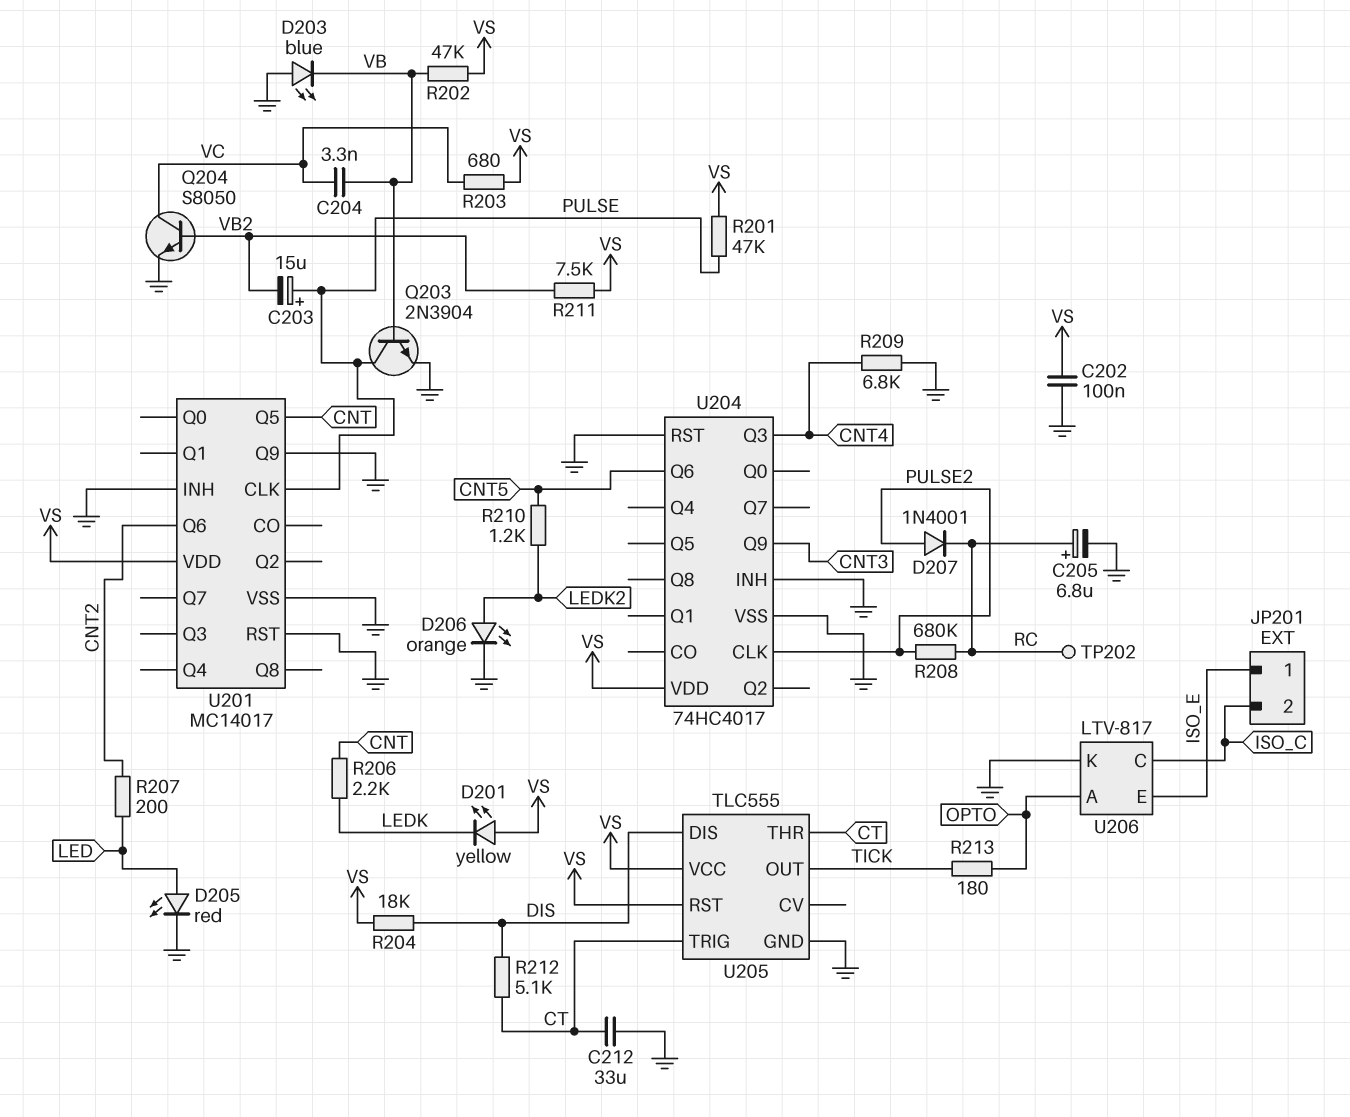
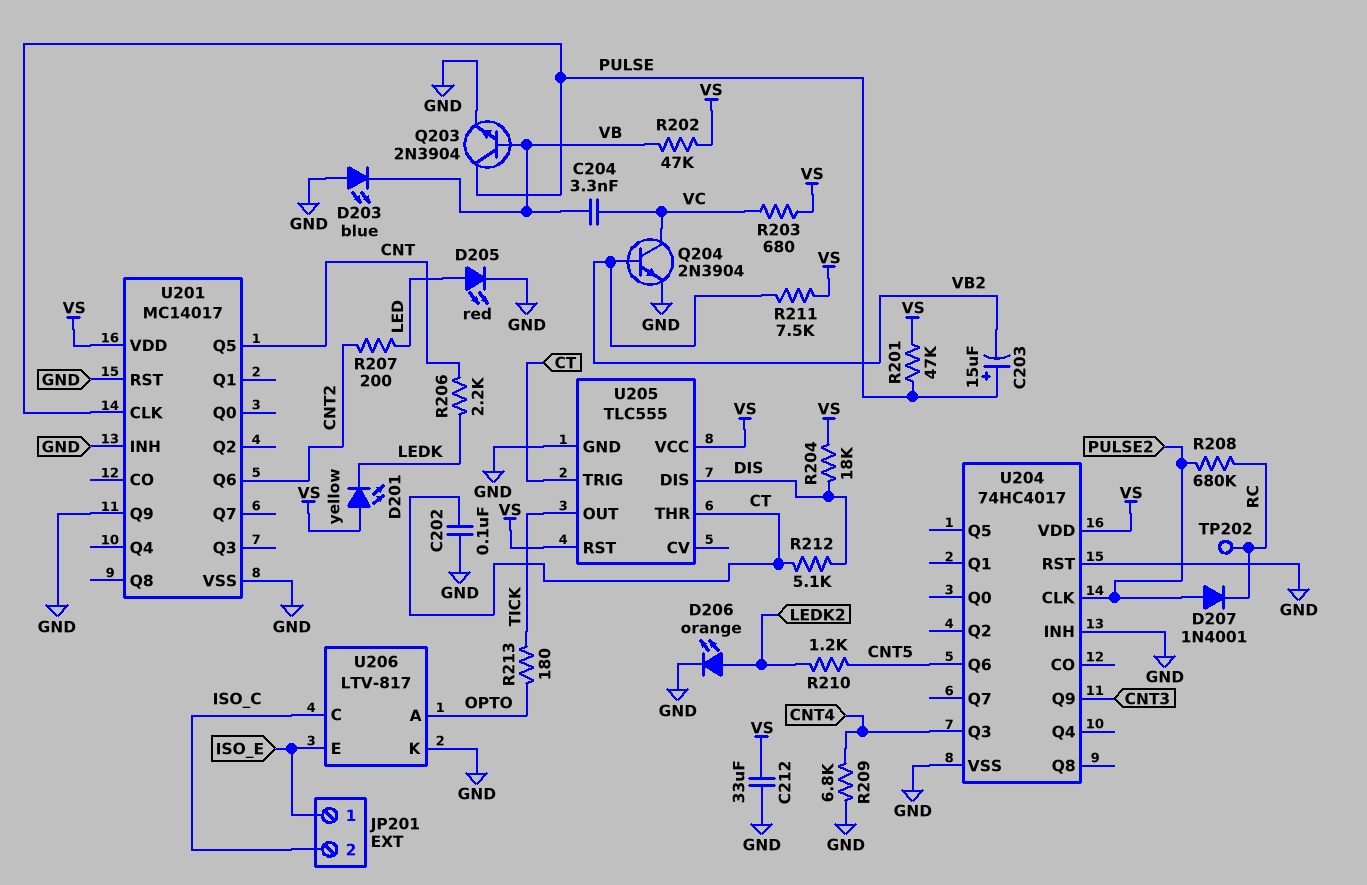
C202: 100nF (GND, VS) -> 100nF (CT, GND)
C205: 6.8uF (plus RC, minus GND) -> none
C212: 33uF (CT, GND) -> 33uF (GND, VS)
Q204: NPN S8050 (B VB2, C VC, E GND) -> NPN 2N3904 (B VB2, C VC, E GND)

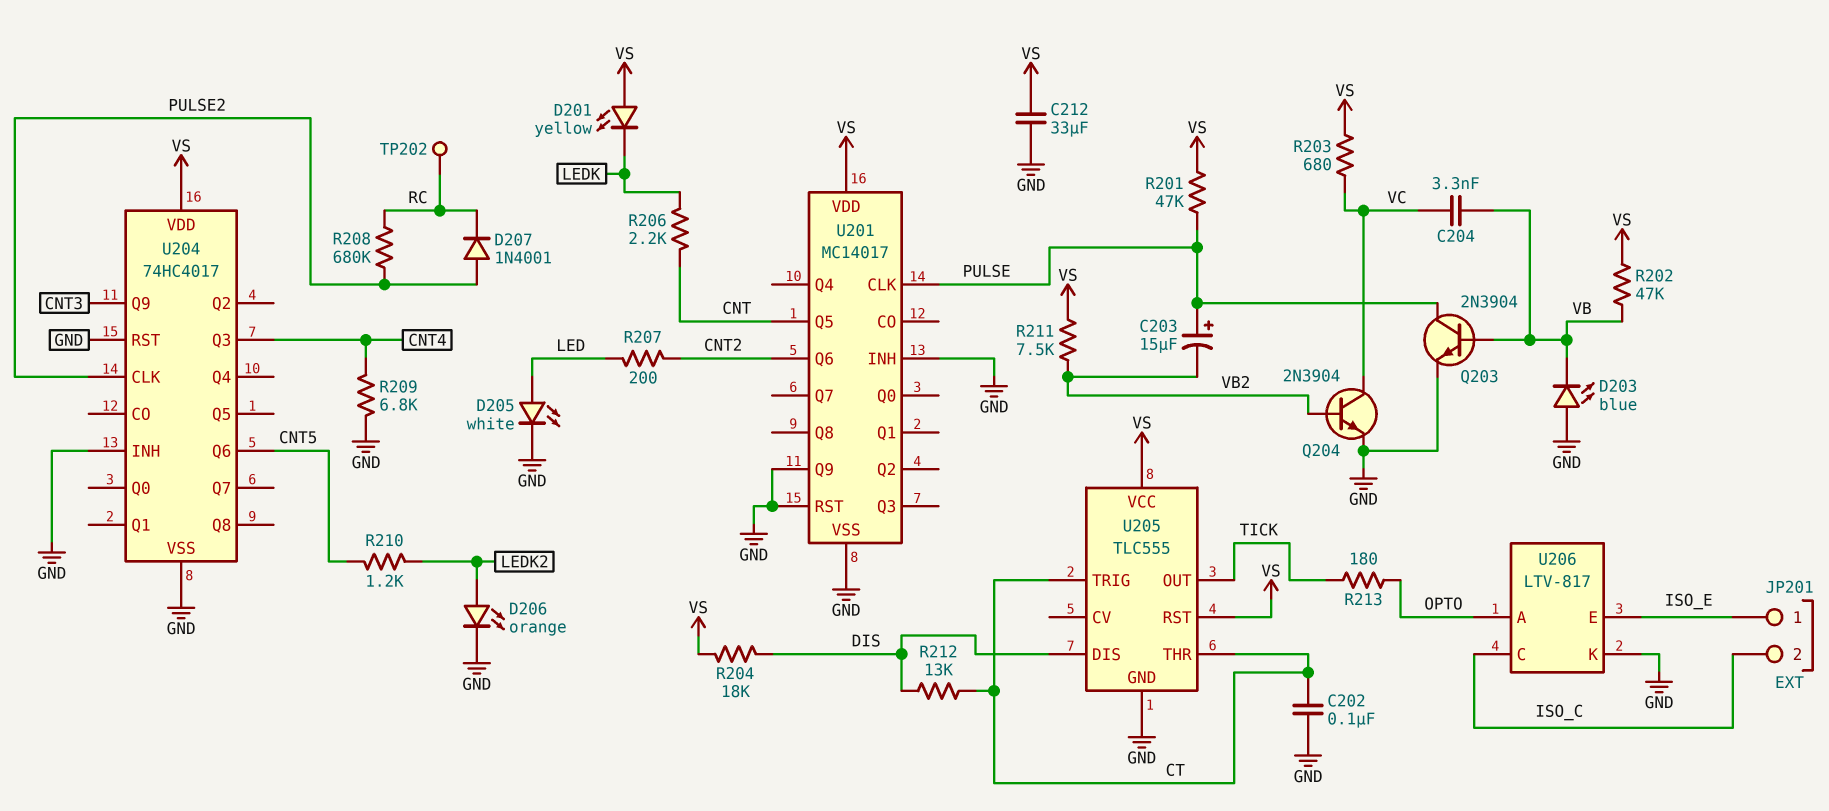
D205: LED red (A LED, K GND) -> LED white (A LED, K GND)
R212: 5.1k (CT, DIS) -> 13k (CT, DIS)

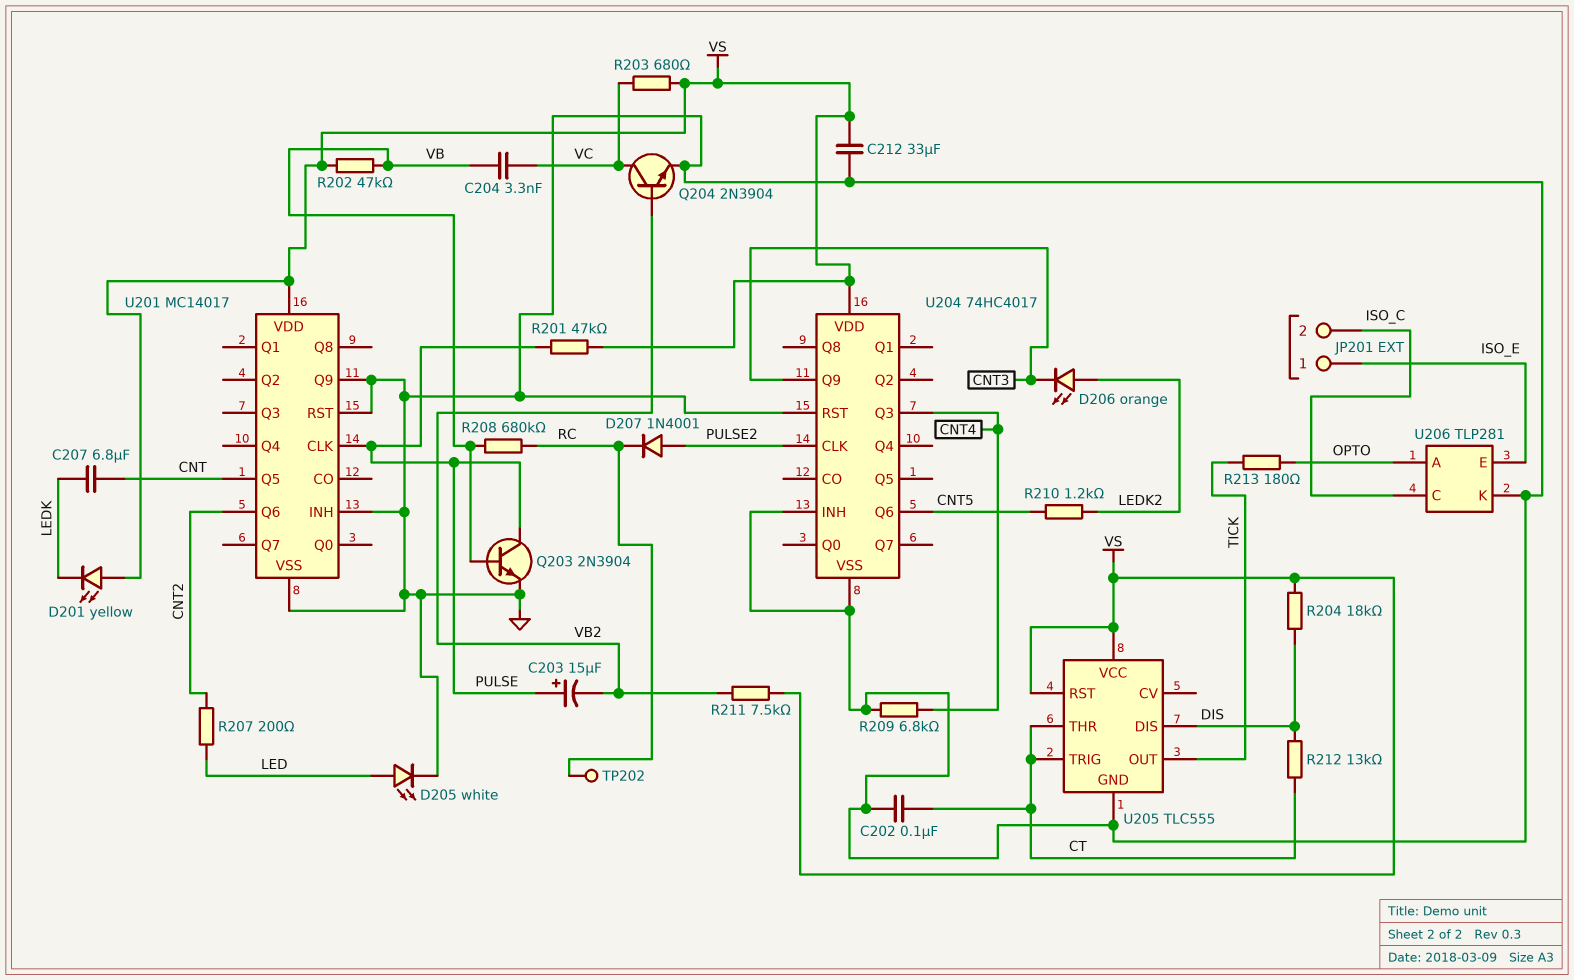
C207: none -> 6.8uF (CNT, LEDK)
D203: LED blue (A GND, K VB) -> none
D206: LED orange (A LEDK2, K GND) -> LED orange (A LEDK2, K CNT3)
R206: 2.2k (CNT, LEDK) -> none
R208: 680k (PULSE2, RC) -> 680k (RC, VB)
U206: LTV-817 -> TLP281

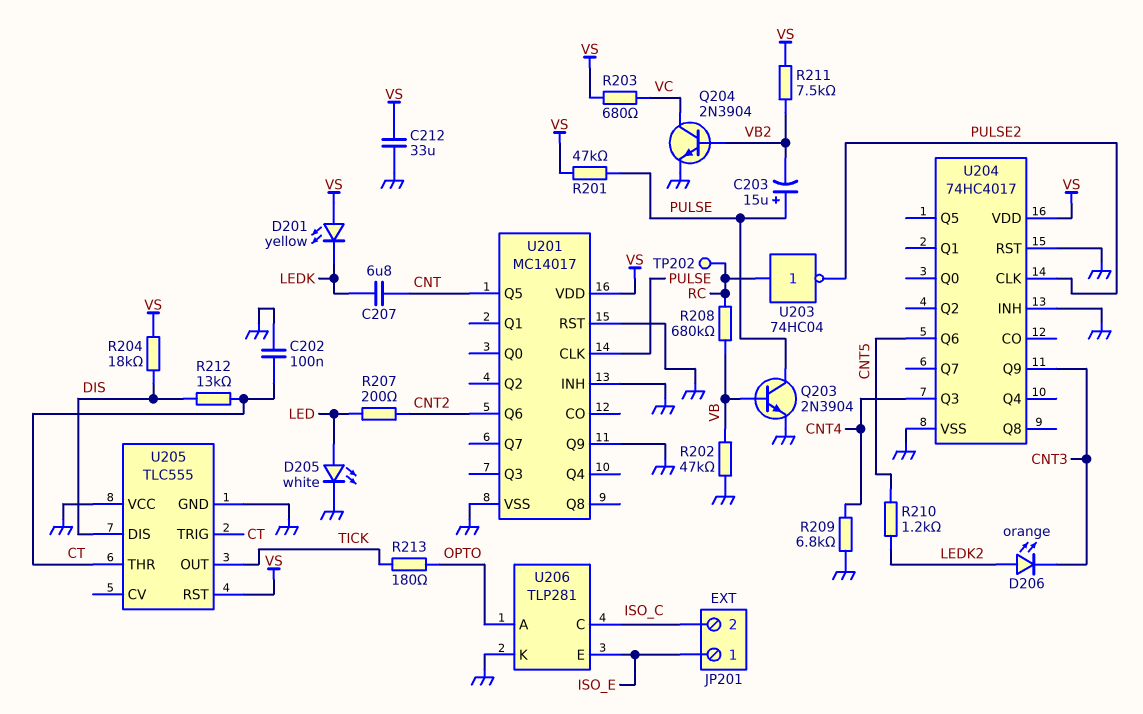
C204: 3.3nF (VB, VC) -> none
D207: diode 1N4001 (A PULSE2, K RC) -> none
R202: 47k (VB, VS) -> 47k (GND, VB)
U203: none -> NOT 74HC04 (in RC, out PULSE2)
U205 pin VCC: VS -> GND

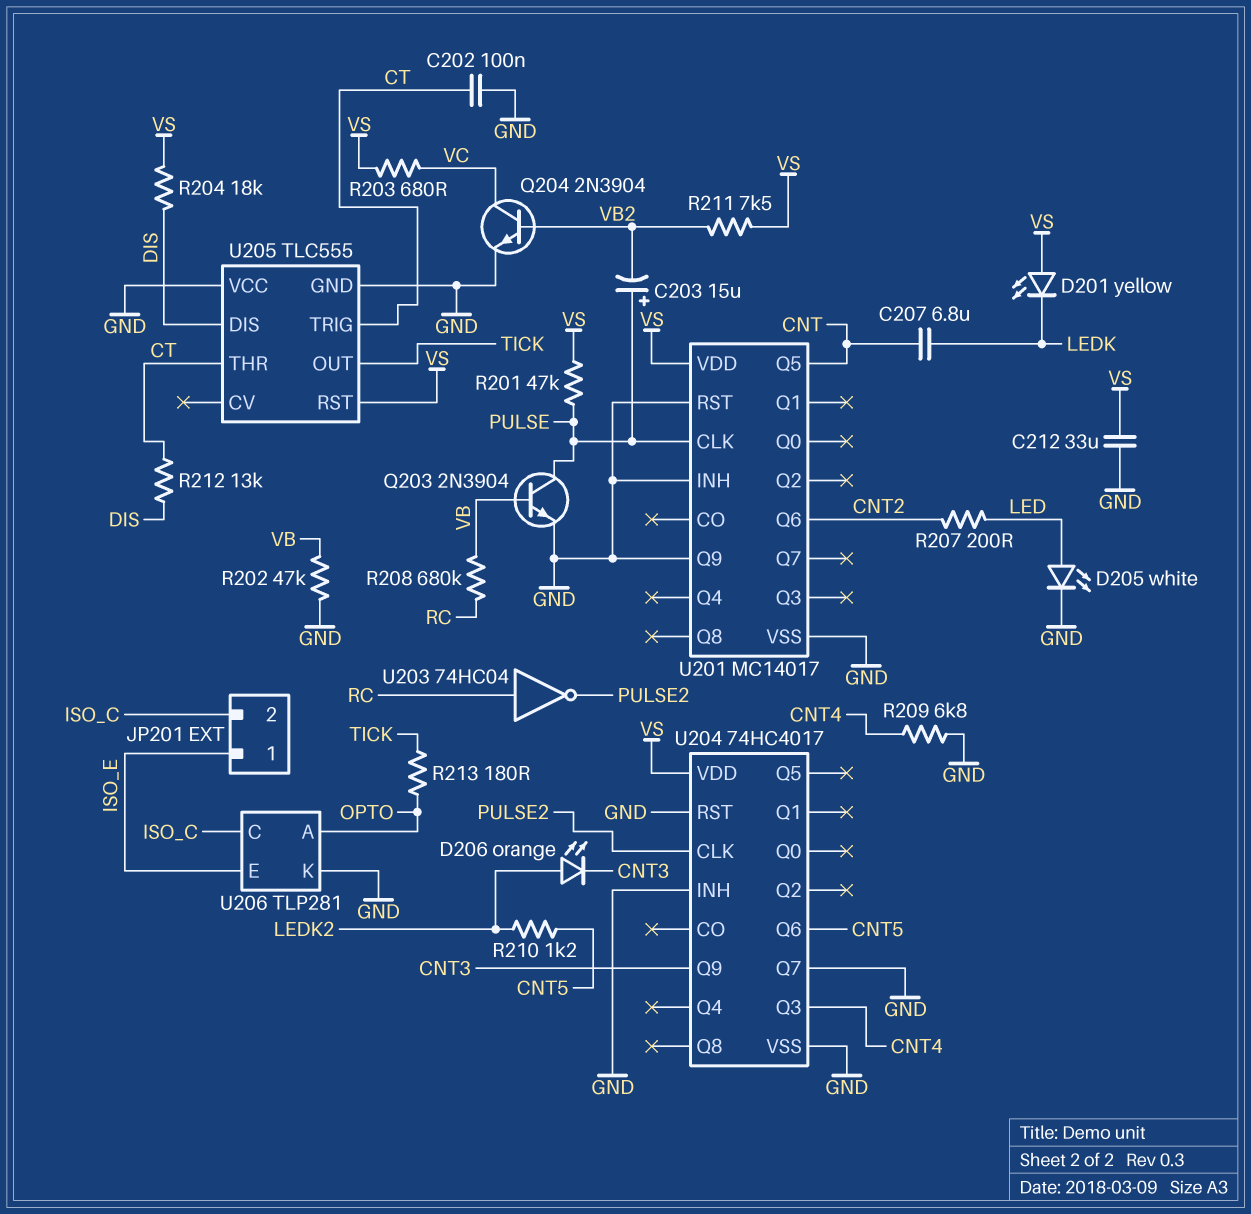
TP202: test point (RC) -> none
U204 pin Q7: none -> GND

